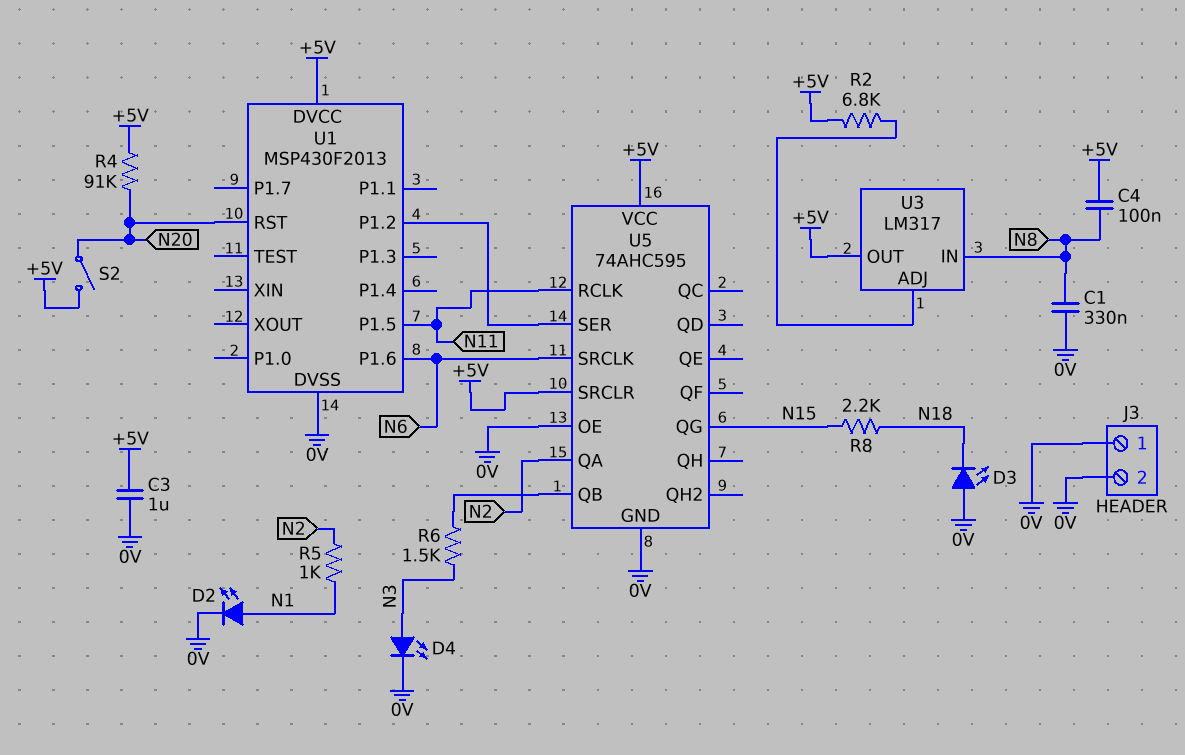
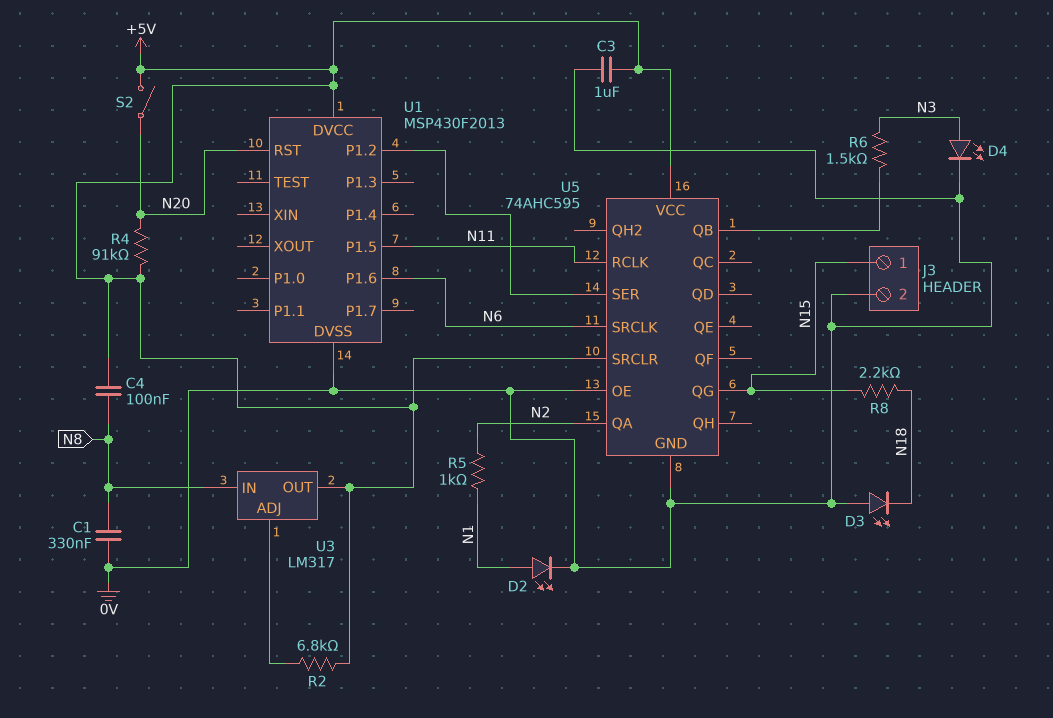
J3 pin 1: 0V -> N15

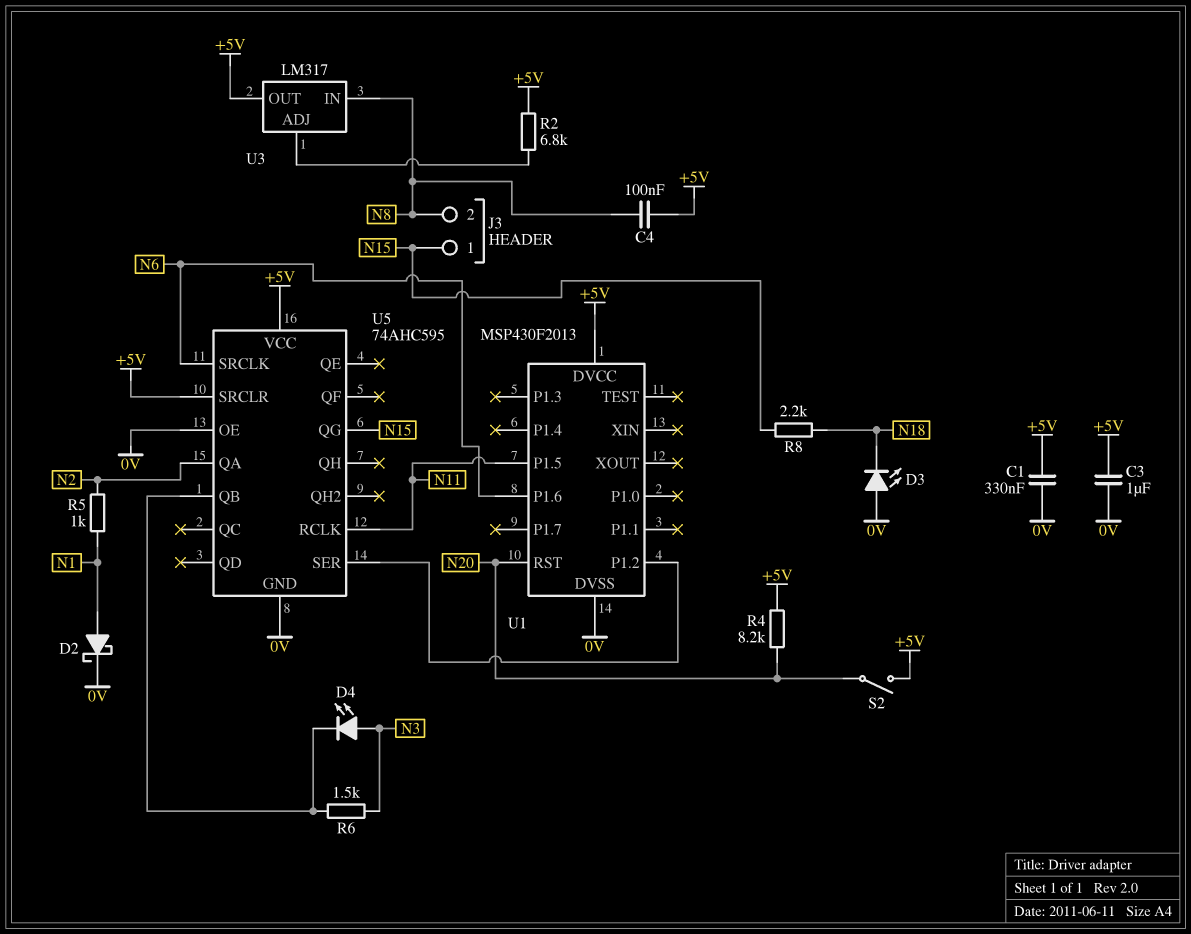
C1: 330nF (0V, N8) -> 330nF (+5V, 0V)
D2: LED (A N1, K 0V) -> schottky (A N1, K 0V)
D4: LED (A N3, K 0V) -> LED (A N3, K U5/QB)
J3 pin 2: 0V -> N8
R4: 91k (+5V, N20) -> 8.2k (+5V, N20)

